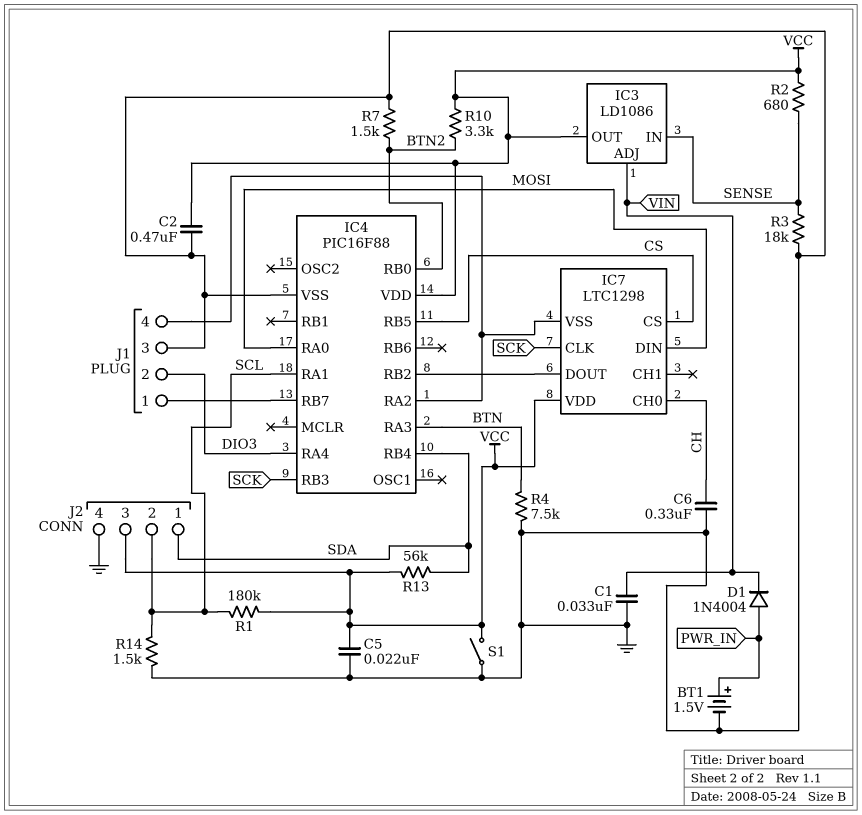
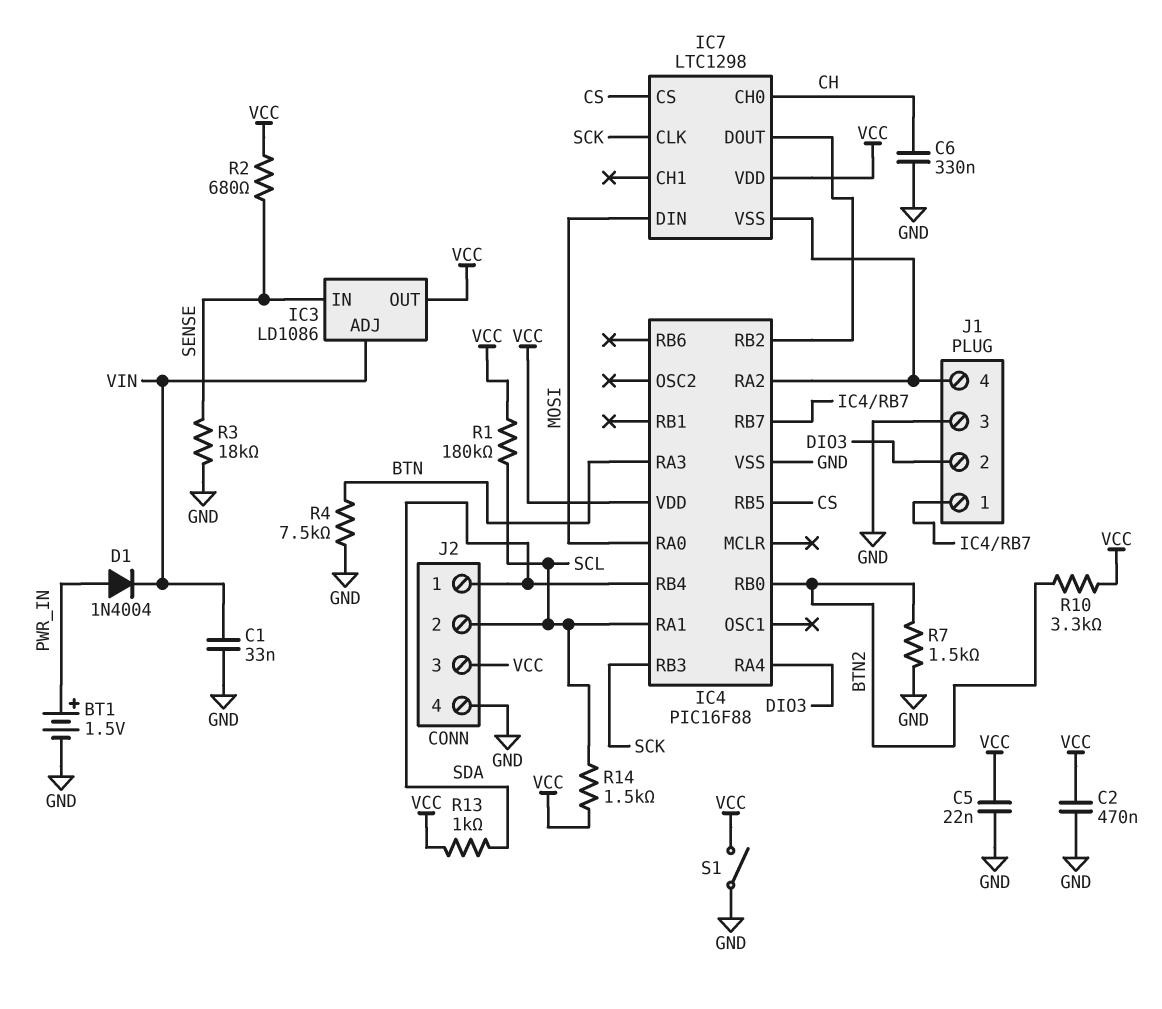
R13: 56k (SDA, VCC) -> 1k (SDA, VCC)
R14: 1.5k (GND, SCL) -> 1.5k (SCL, VCC)

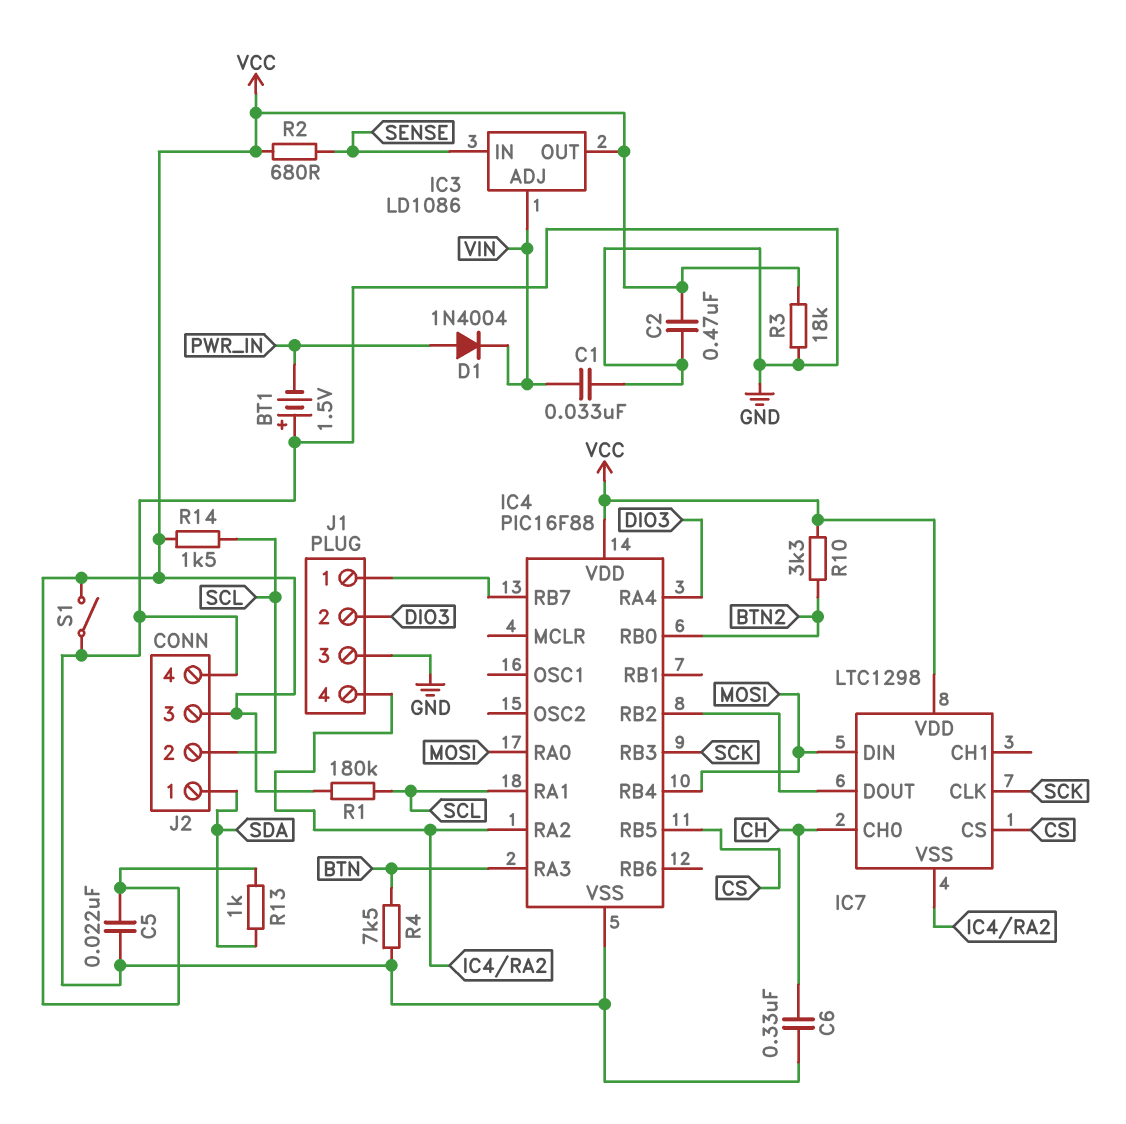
BT1: 1.5V (plus PWR_IN, minus GND) -> 1.5V (plus GND, minus PWR_IN)
IC4 pin RB4: SDA -> MOSI
R3: 18k (GND, SENSE) -> 18k (GND, VCC)
R7: 1.5k (BTN2, GND) -> none

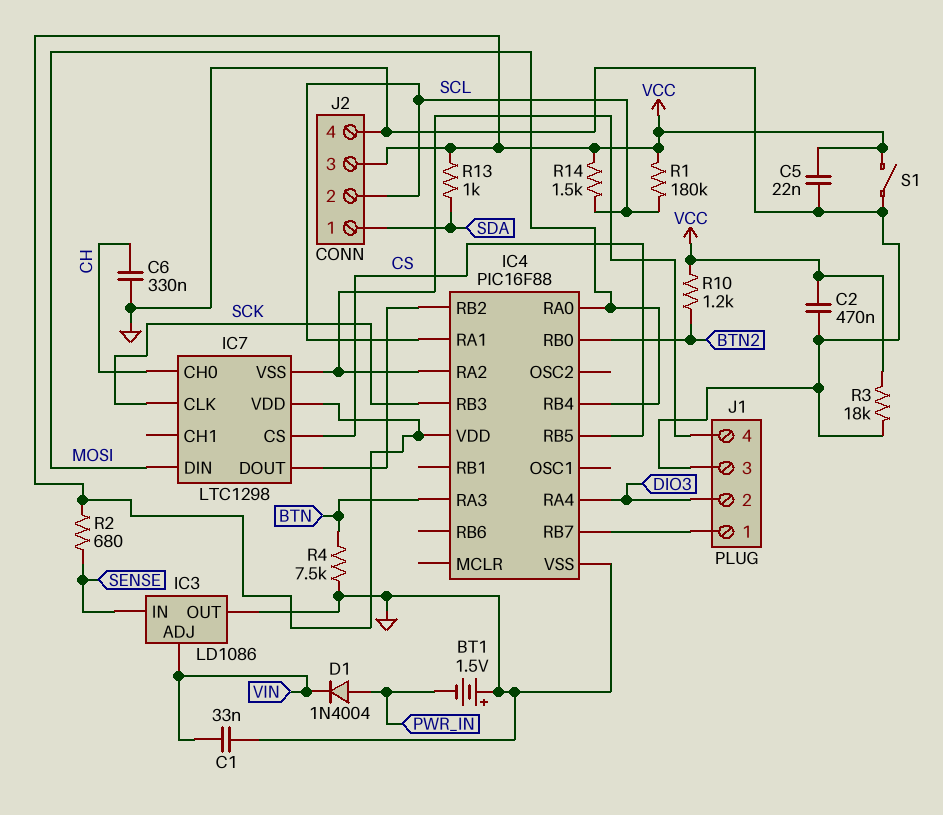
IC3 pin OUT: VCC -> GND
R10: 3.3k (BTN2, VCC) -> 1.2k (BTN2, VCC)

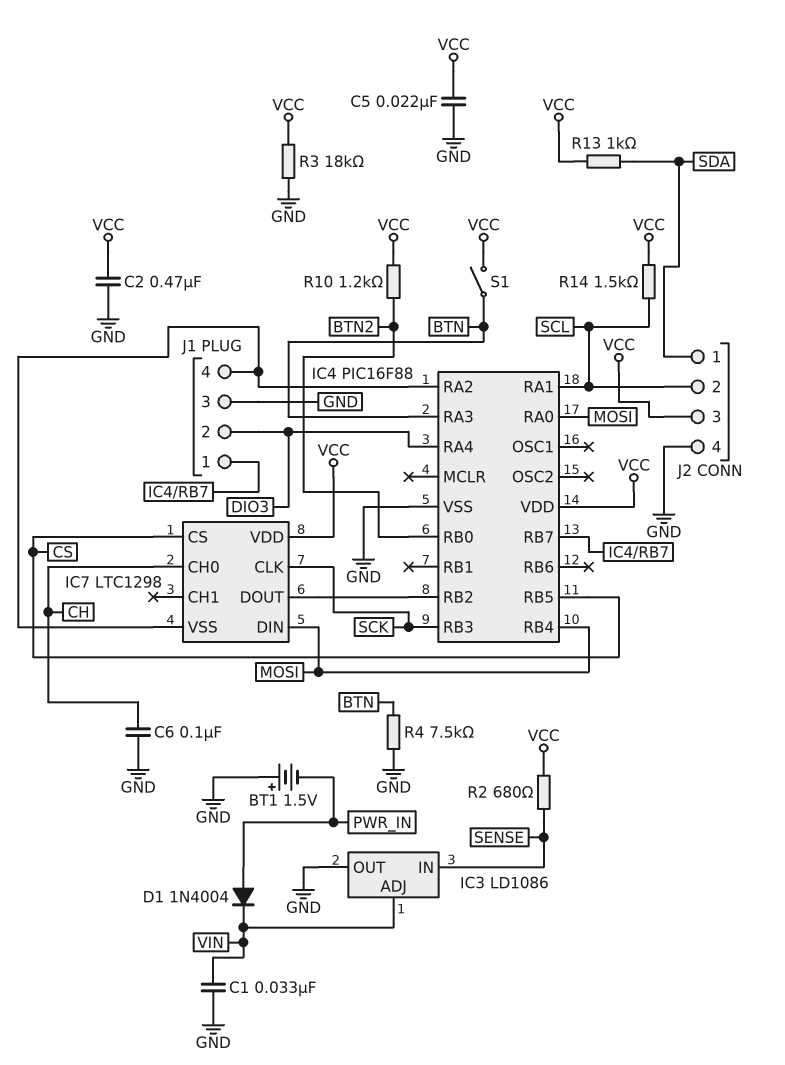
C6: 330nF (CH, GND) -> 100nF (CH, GND)
R1: 180k (SCL, VCC) -> none
S1: switch (GND, VCC) -> switch (BTN, VCC)

